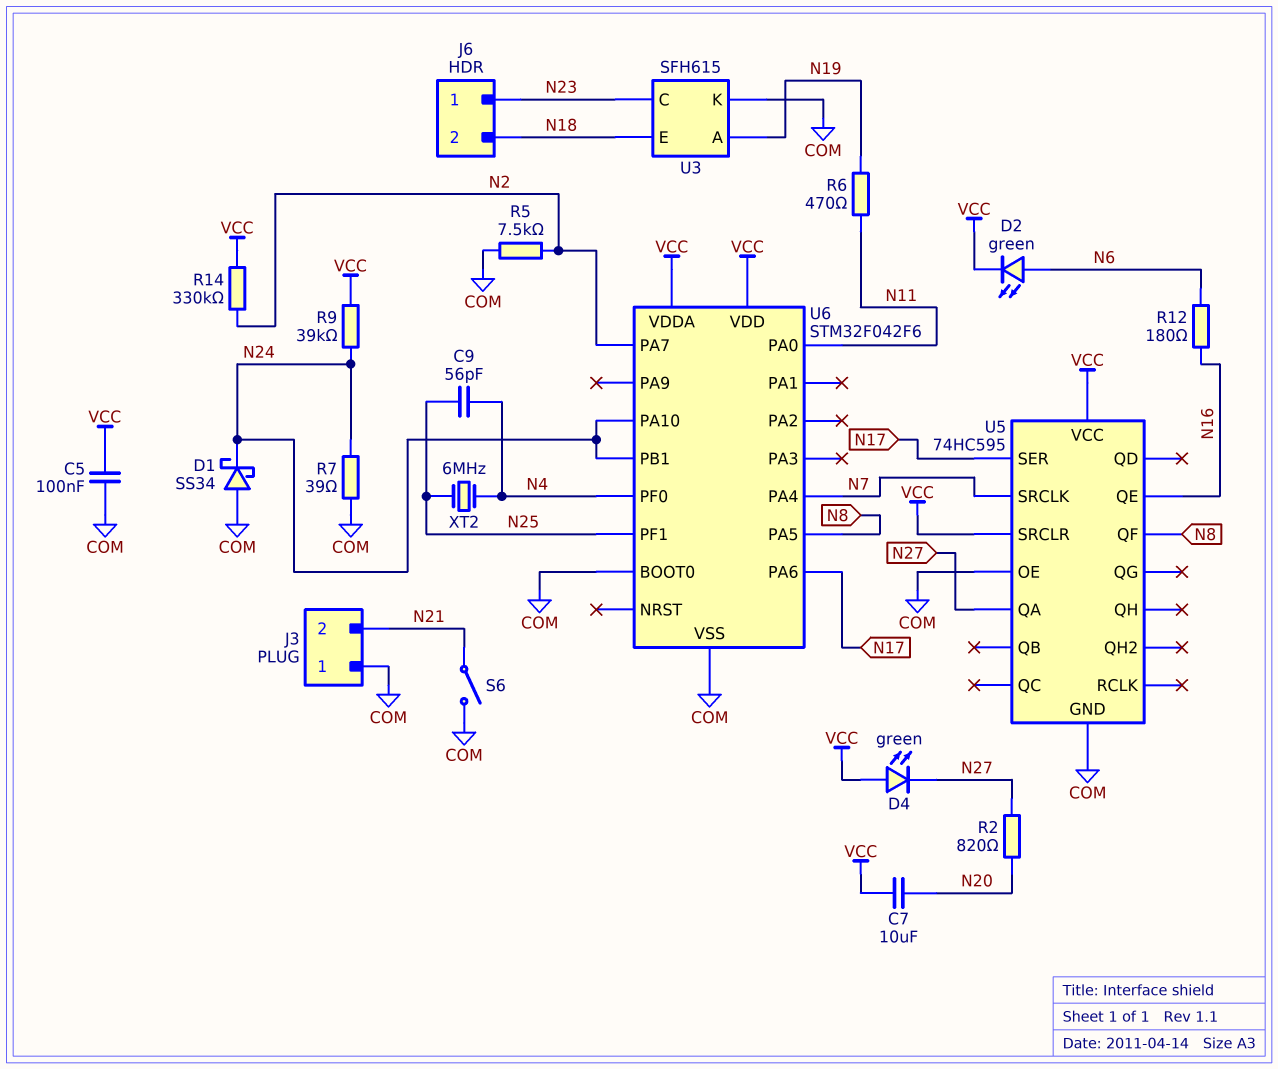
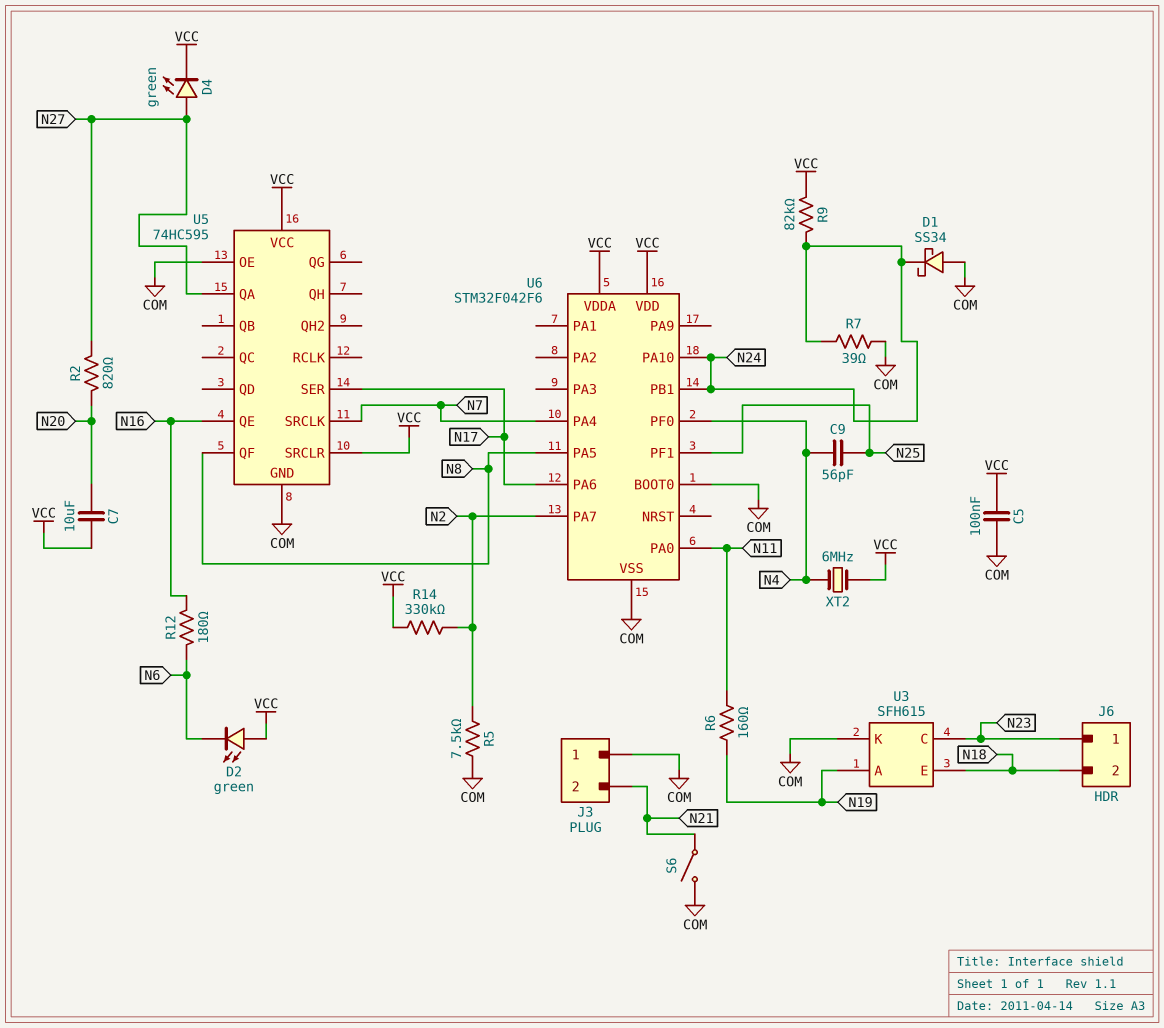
D2: LED green (A N6, K VCC) -> LED green (A VCC, K N6)
D4: LED green (A VCC, K N27) -> LED green (A N27, K VCC)
R6: 470 (N11, N19) -> 160 (N11, N19)
R9: 39k (N24, VCC) -> 82k (N24, VCC)
XT2: 6MHz (N4, N25) -> 6MHz (N4, VCC)

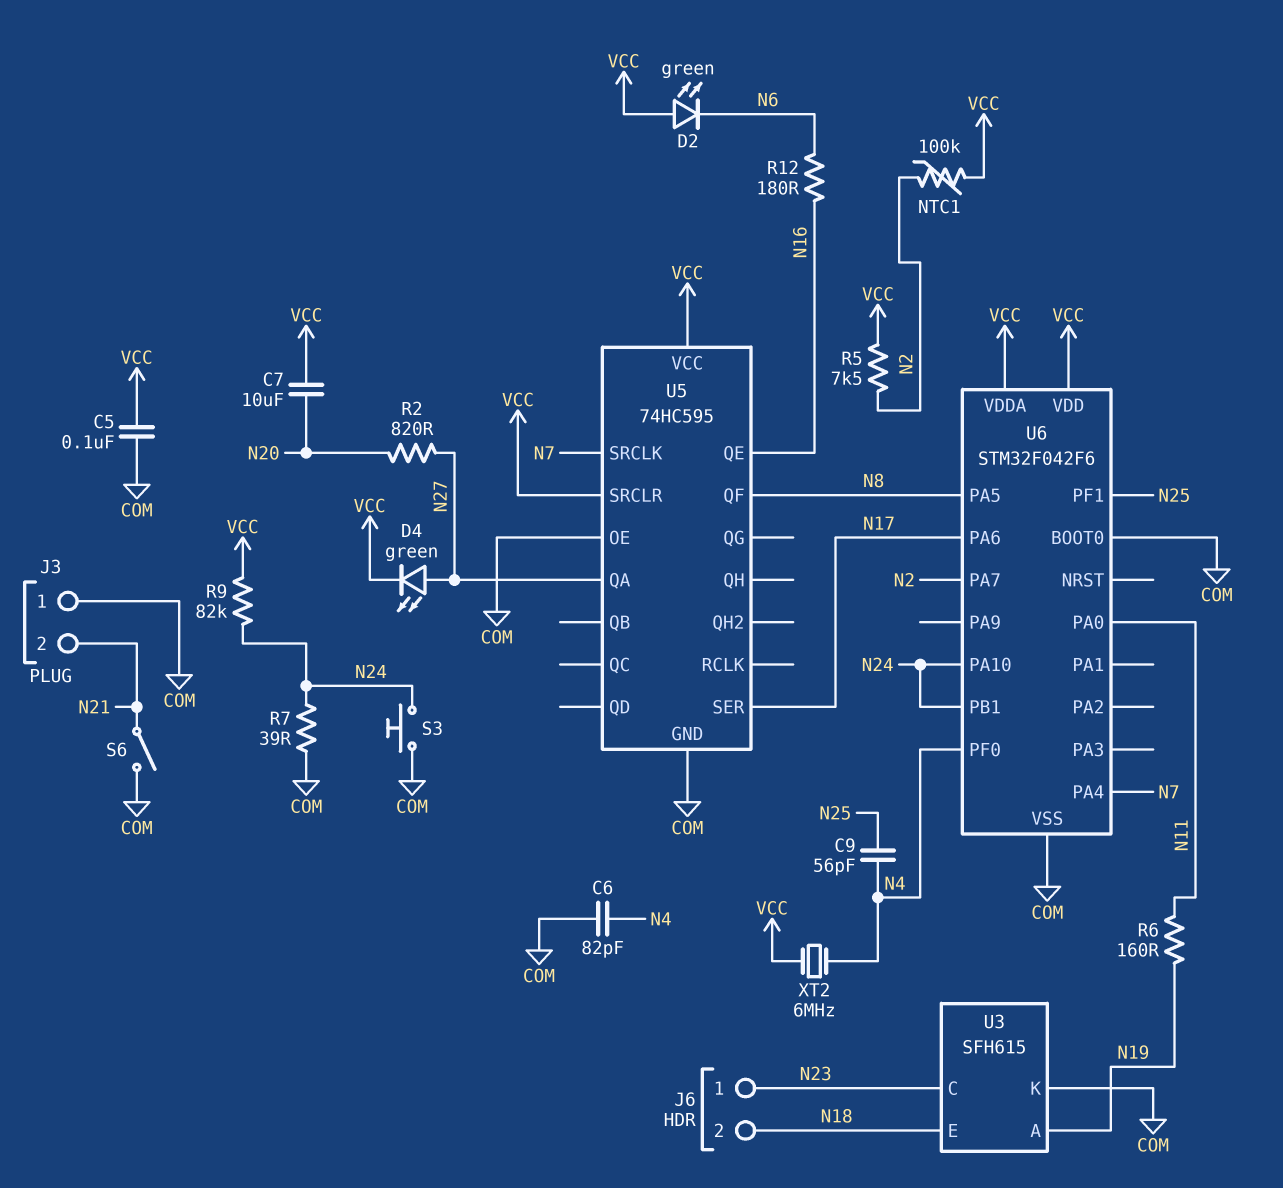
C6: none -> 82pF (COM, N4)
D1: schottky SS34 (A COM, K N24) -> none
NTC1: none -> 100k (N2, VCC)
R5: 7.5k (COM, N2) -> 7.5k (N2, VCC)
R14: 330k (N2, VCC) -> none
S3: none -> button (COM, N24)

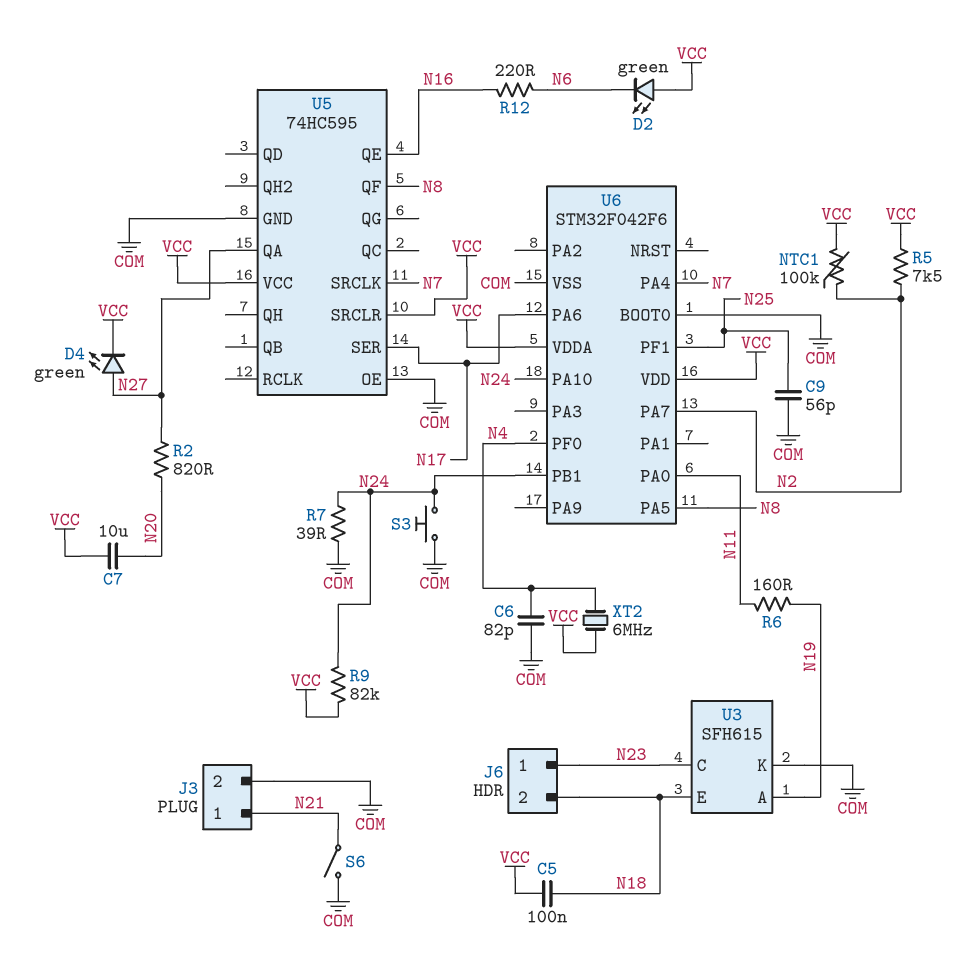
C5: 100nF (COM, VCC) -> 100nF (N18, VCC)
C9: 56pF (N4, N25) -> 56pF (COM, N25)
J3 pin 1: COM -> N21
J3 pin 2: N21 -> COM
R12: 180 (N6, N16) -> 220 (N6, N16)

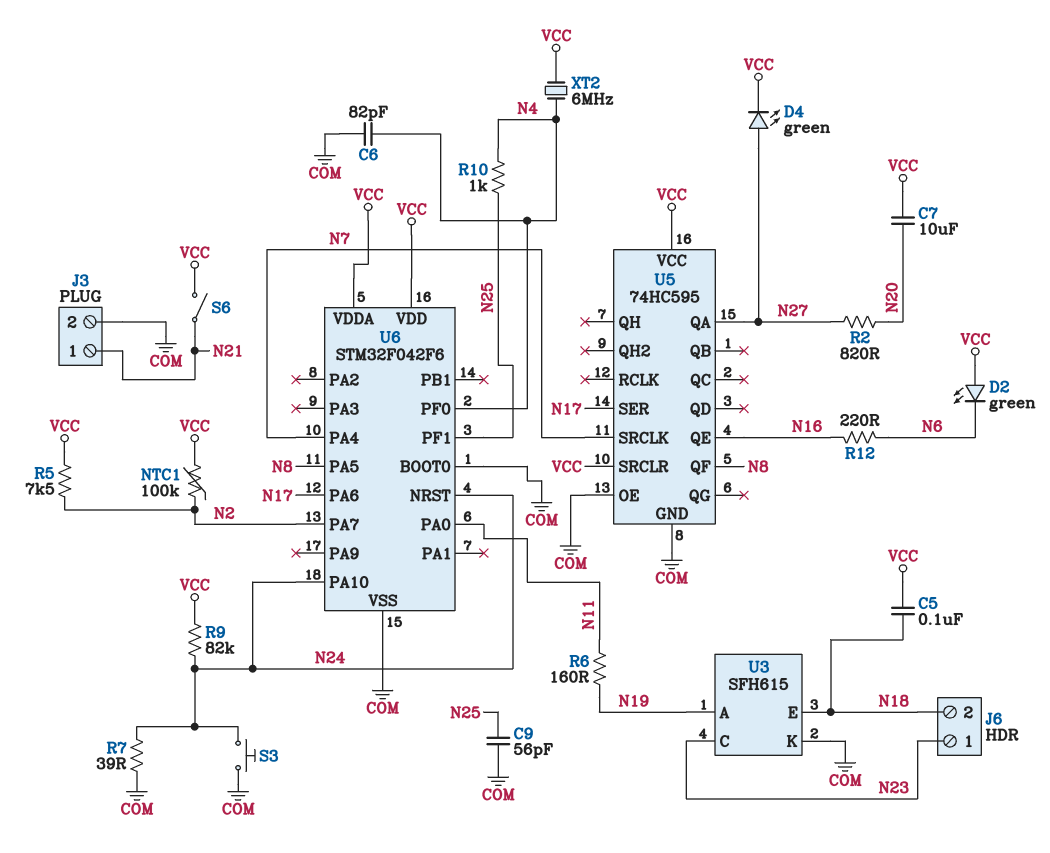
R10: none -> 1k (N4, N25)
S6: switch (COM, N21) -> switch (N21, VCC)
U6 pin NRST: none -> N24
U6 pin PB1: N24 -> none

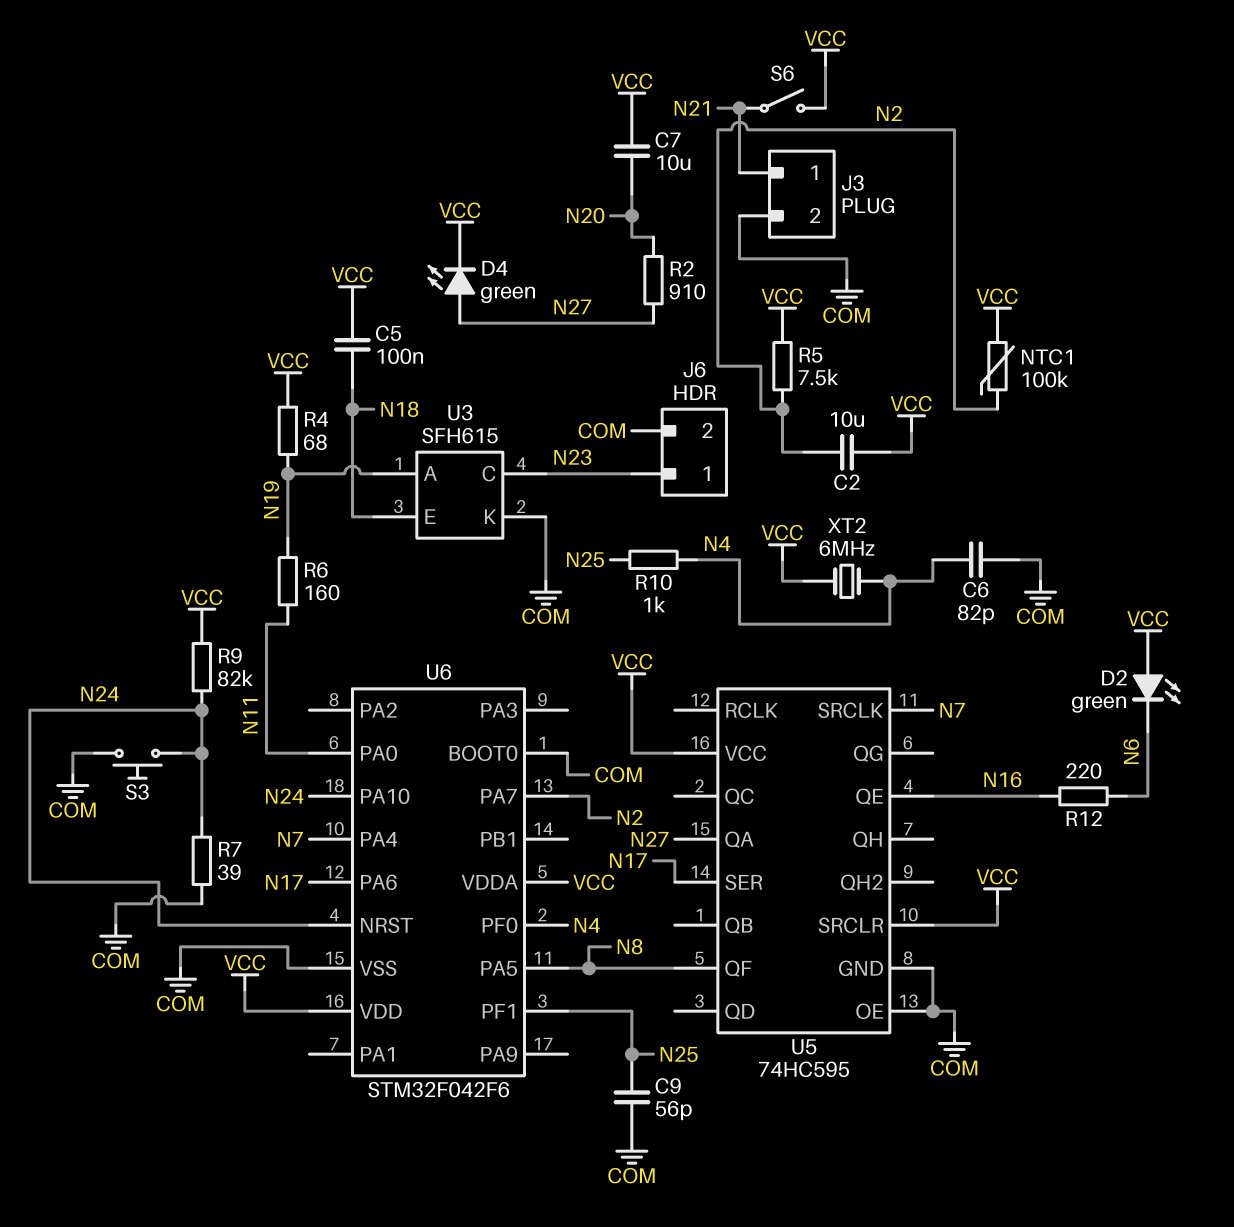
C2: none -> 10uF (N2, VCC)
J6 pin 2: N18 -> COM
R2: 820 (N20, N27) -> 910 (N20, N27)
R4: none -> 68 (N19, VCC)

